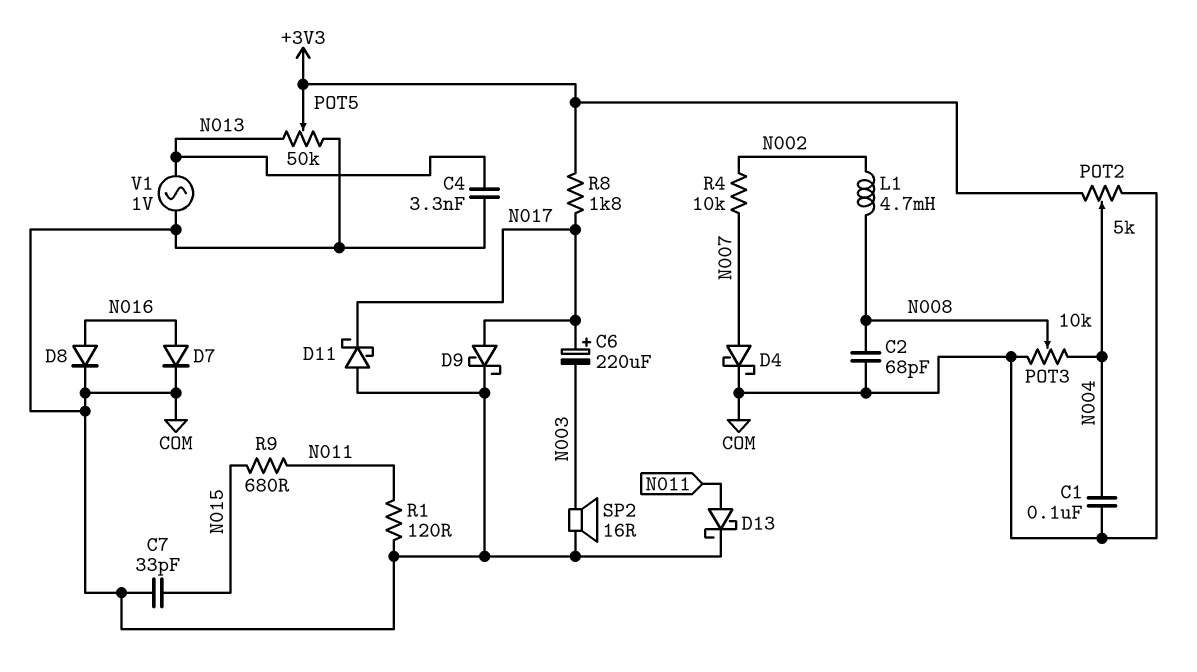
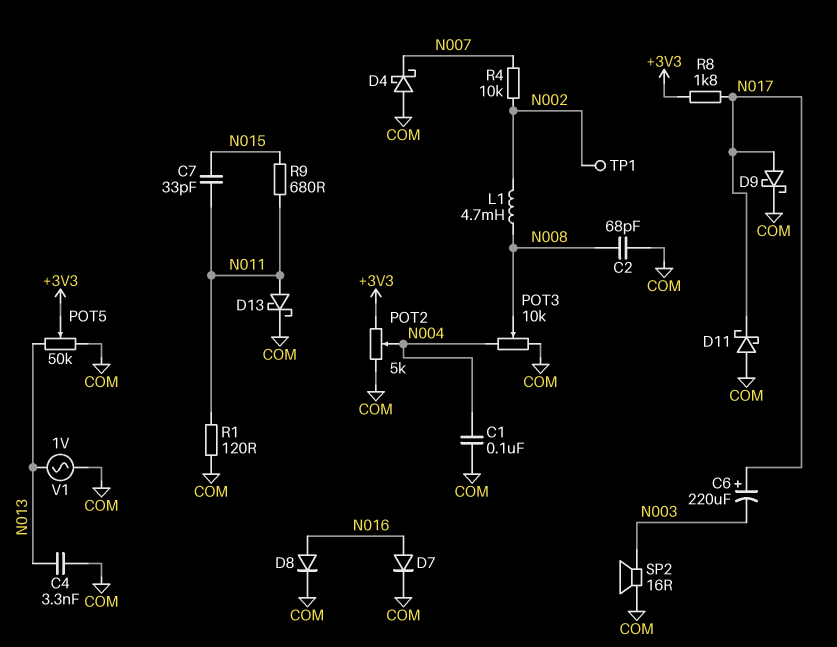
C7: 33pF (COM, N015) -> 33pF (N011, N015)
D4: schottky (A N007, K COM) -> schottky (A COM, K N007)
TP1: none -> test point (N002)

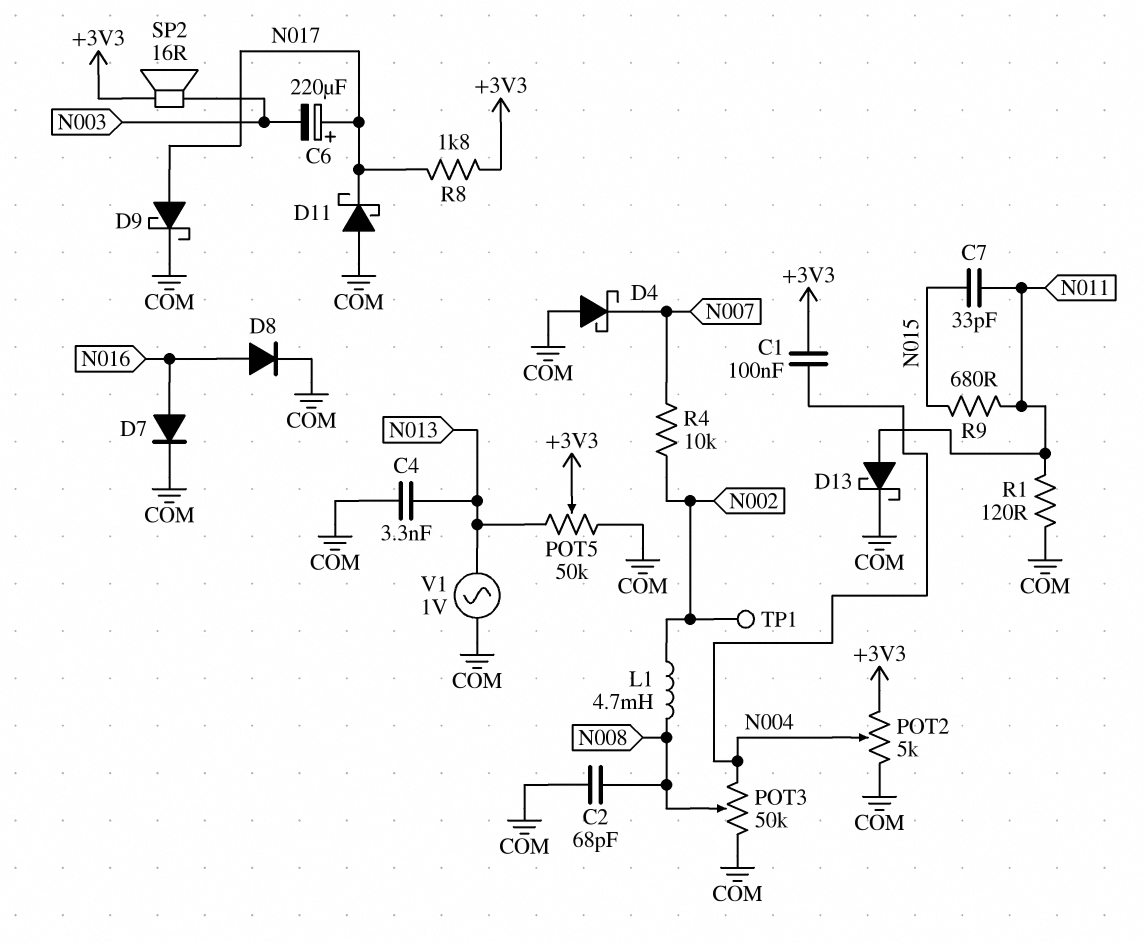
C1: 100nF (COM, N004) -> 100nF (+3V3, N004)
POT3: 10k (COM, N004, wiper N008) -> 50k (COM, N004, wiper N008)
SP2: speaker 16R (COM, N003) -> speaker 16R (+3V3, N003)

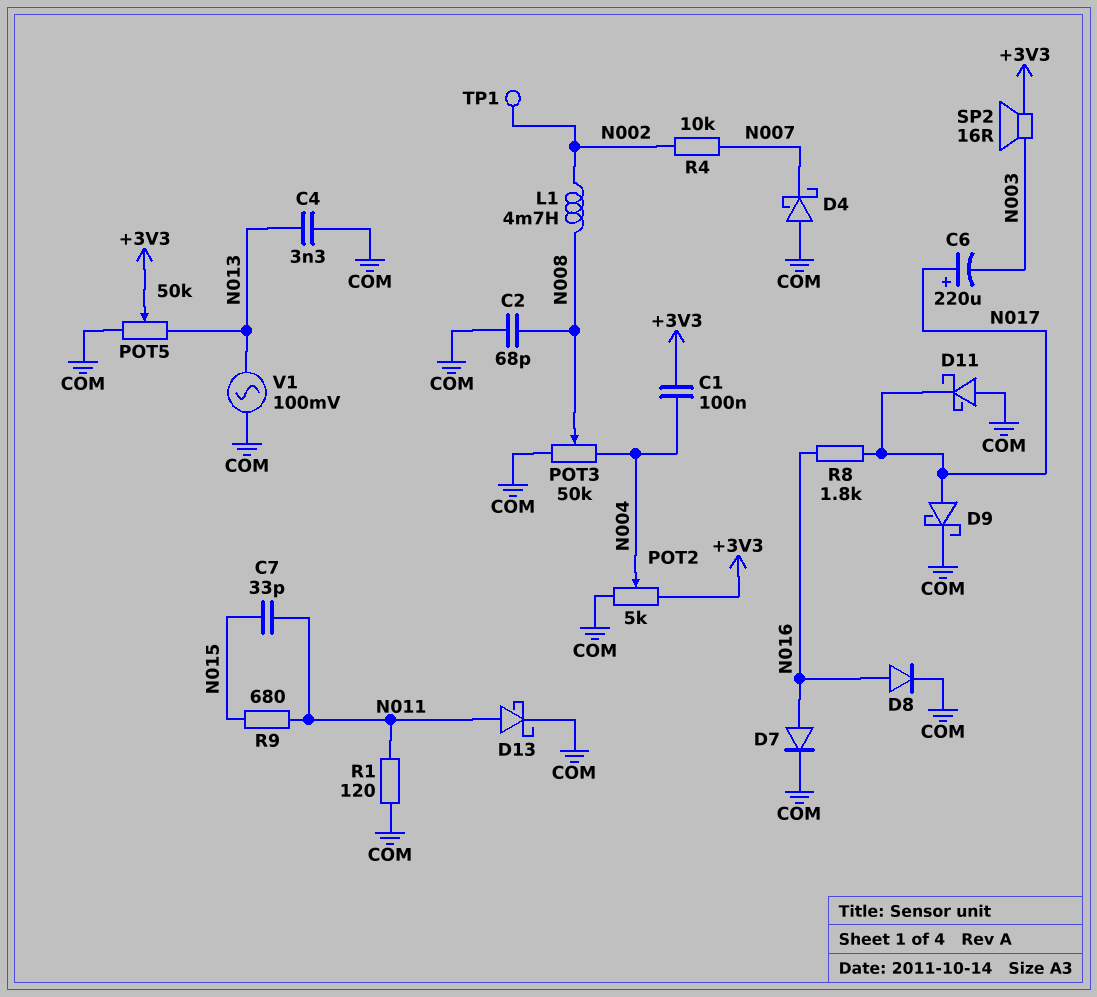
R8: 1.8k (+3V3, N017) -> 1.8k (N016, N017)
V1: AC 1V (COM, N013) -> AC 100mV (COM, N013)

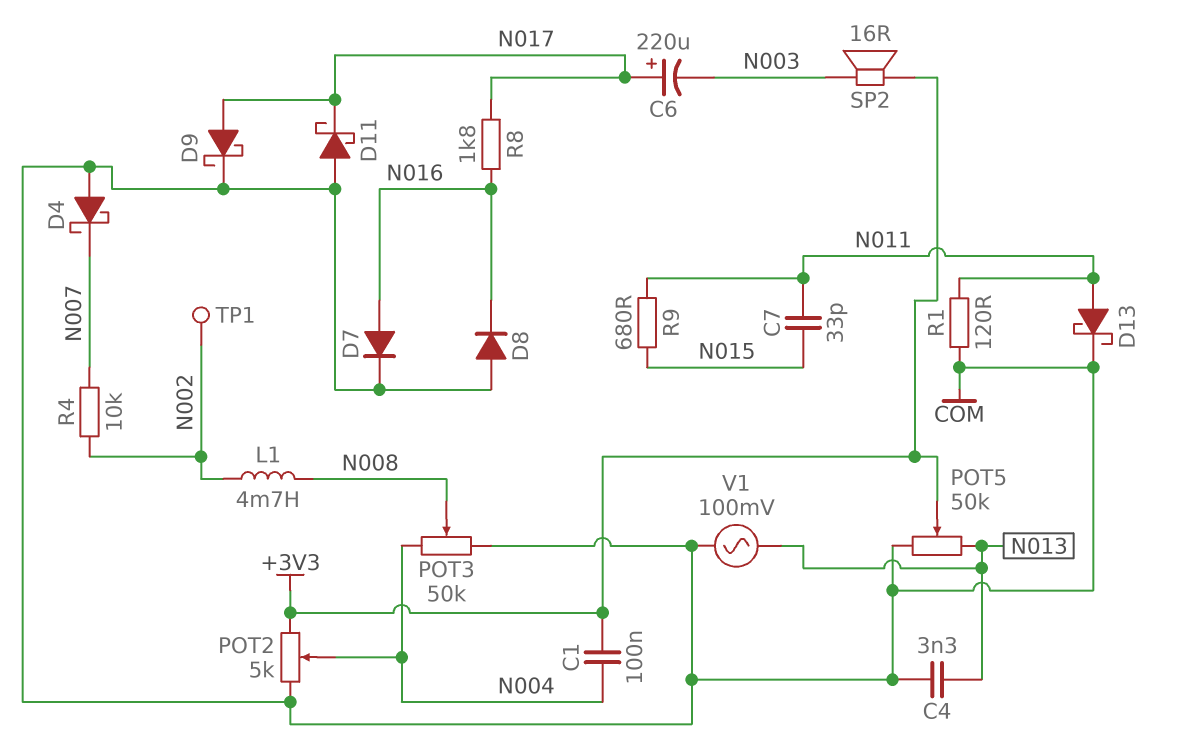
C2: 68pF (COM, N008) -> none
D8: diode (A N016, K COM) -> diode (A COM, K N016)

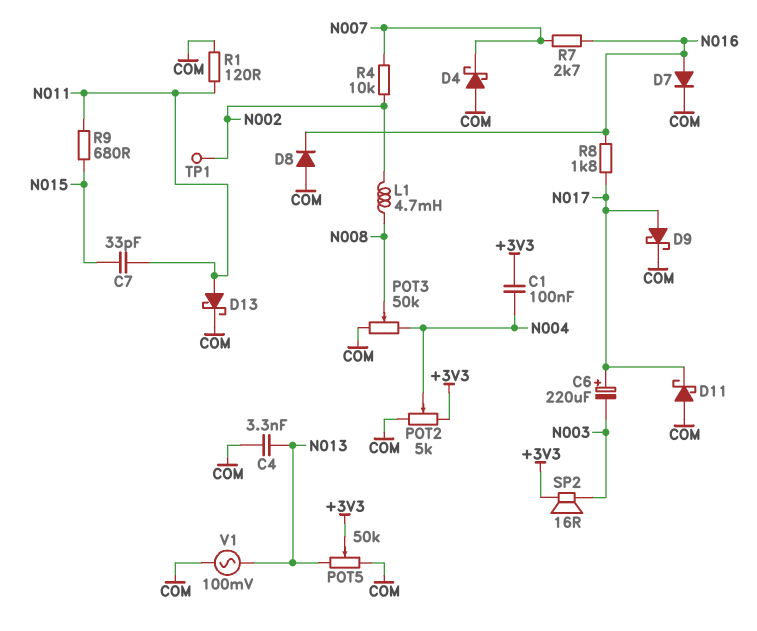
R7: none -> 2.7k (N007, N016)

